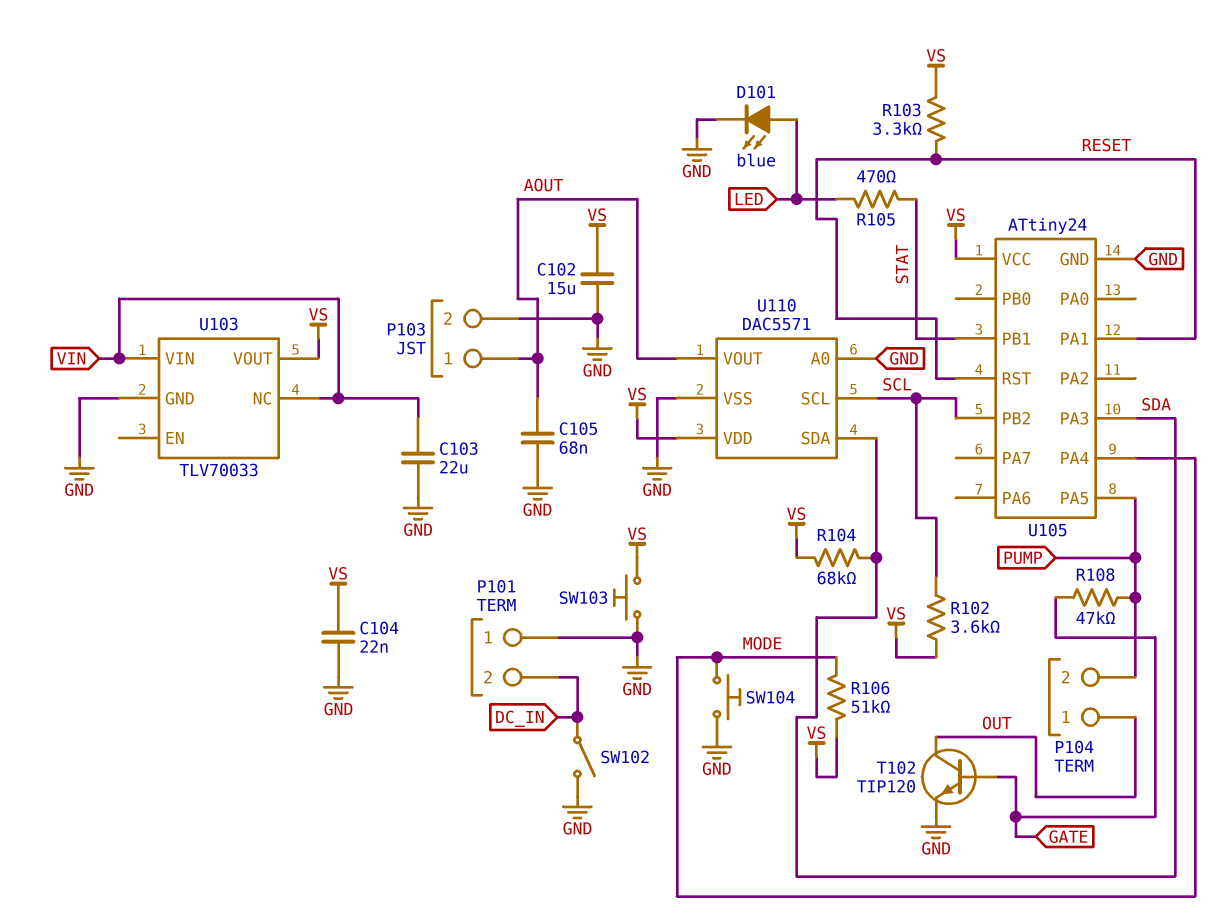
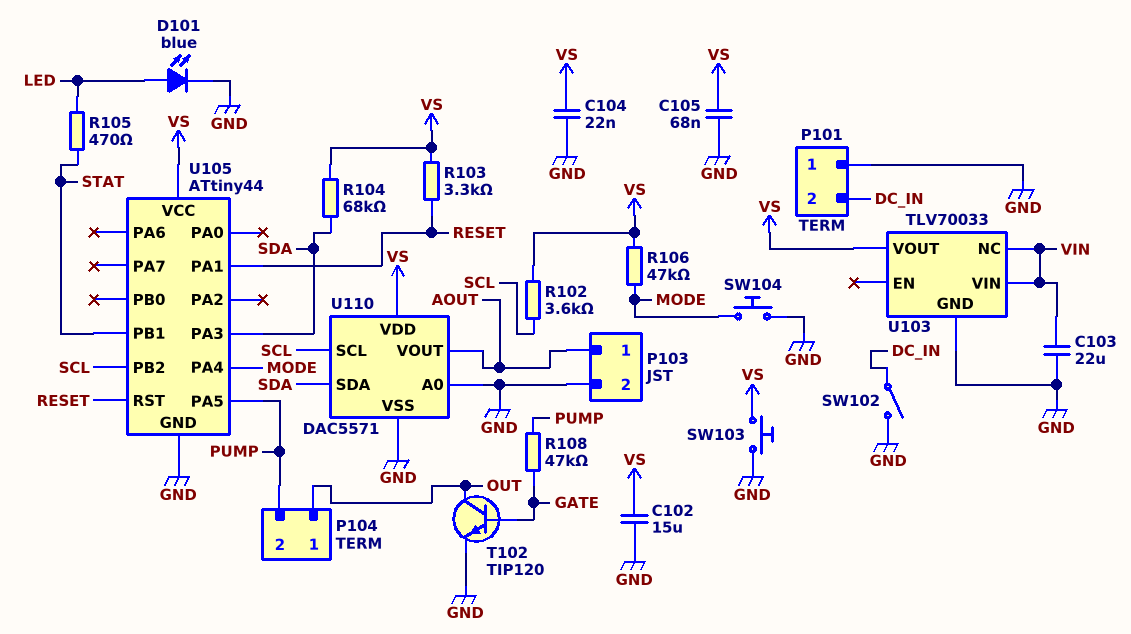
C105: 68nF (AOUT, GND) -> 68nF (GND, VS)
R106: 51k (MODE, VS) -> 47k (MODE, VS)
U105: ATtiny24 -> ATtiny44

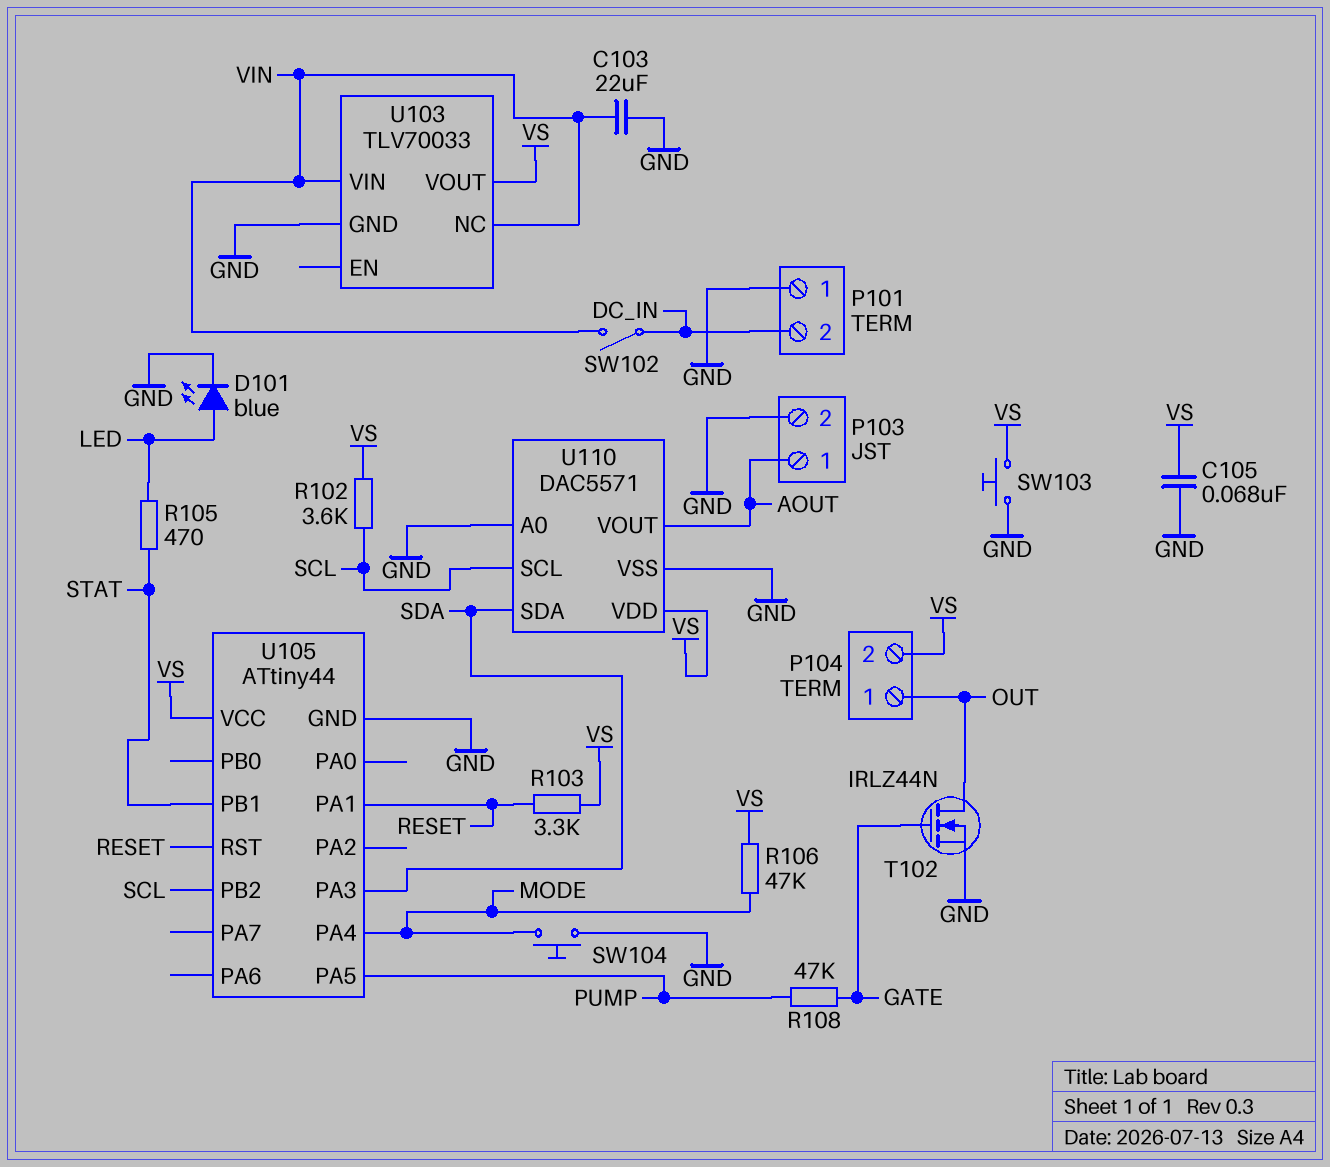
C102: 15uF (GND, VS) -> none
C104: 22nF (GND, VS) -> none
P104 pin 2: PUMP -> VS
R104: 68k (SDA, VS) -> none
SW102: switch (DC_IN, GND) -> switch (DC_IN, VIN)
T102: NPN TIP120 (B GATE, C OUT, E GND) -> NMOS IRLZ44N (G GATE, D OUT, S GND)

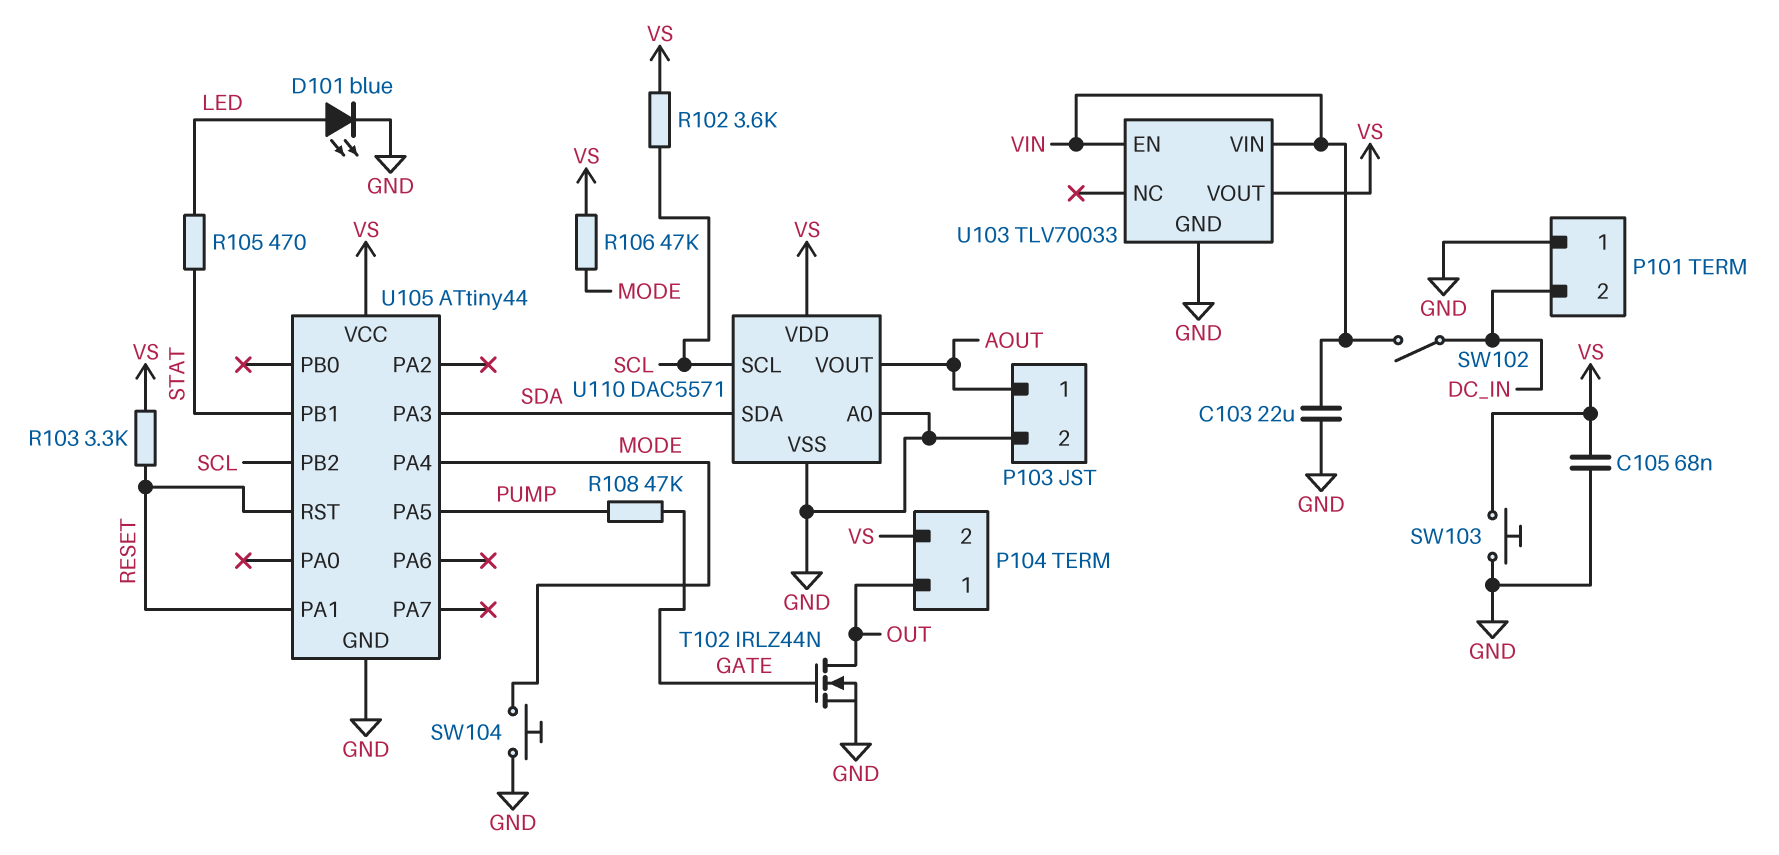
U103 pin EN: none -> VIN
U103 pin NC: VIN -> none

